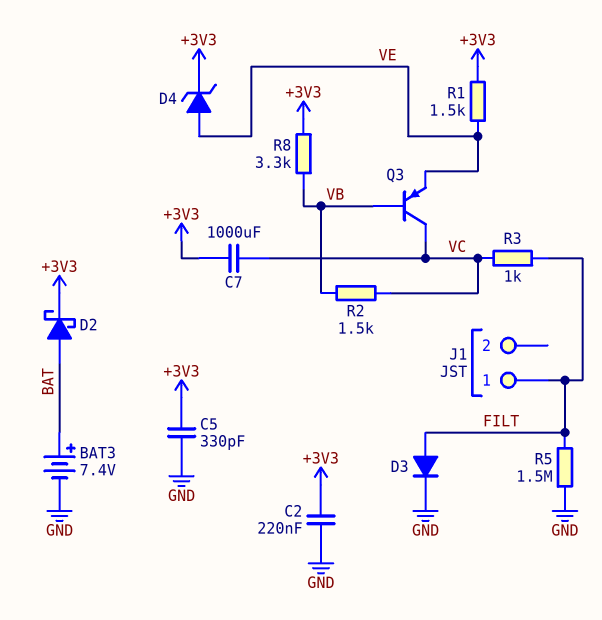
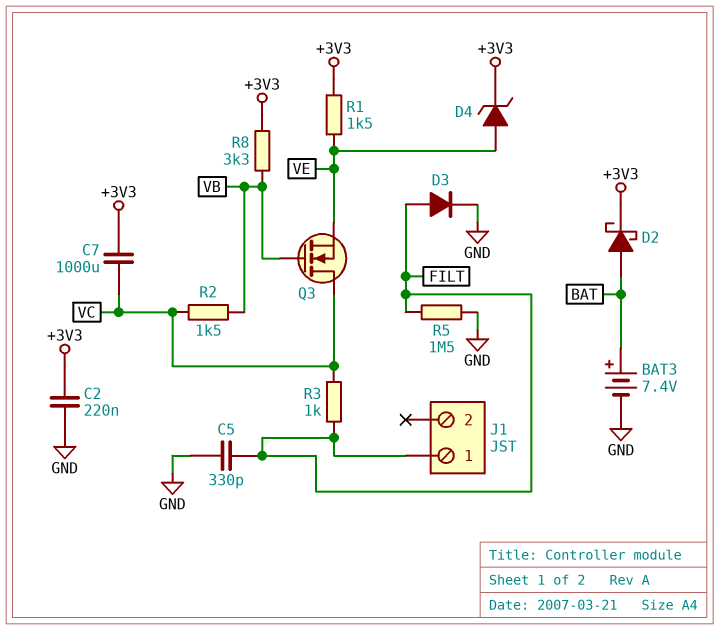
C5: 330pF (+3V3, GND) -> 330pF (FILT, GND)
Q3: PNP (B VB, C VC, E VE) -> NMOS (G VB, D VC, S VE)

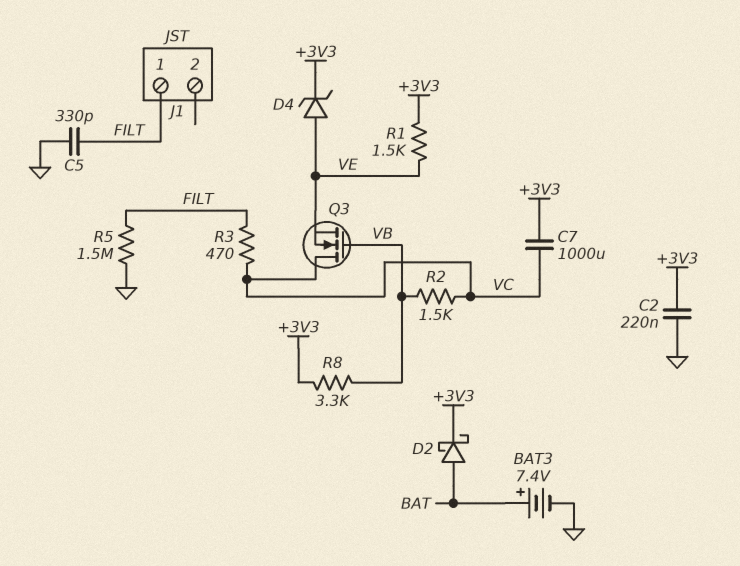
D3: diode (A FILT, K GND) -> none
R3: 1k (FILT, VC) -> 470 (FILT, VC)

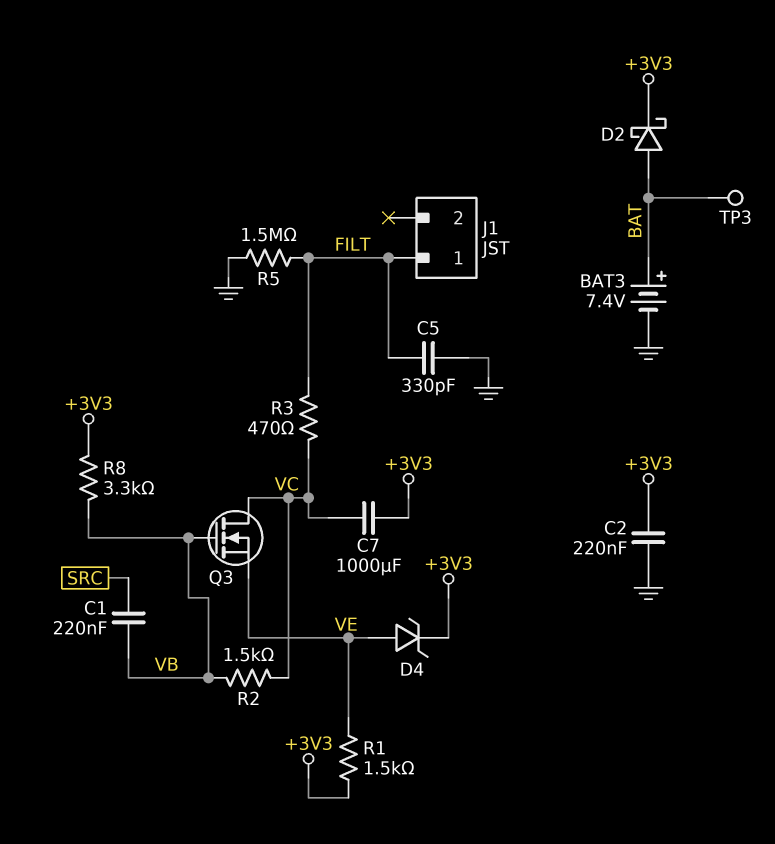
C1: none -> 220nF (SRC, VB)
TP3: none -> test point (BAT)

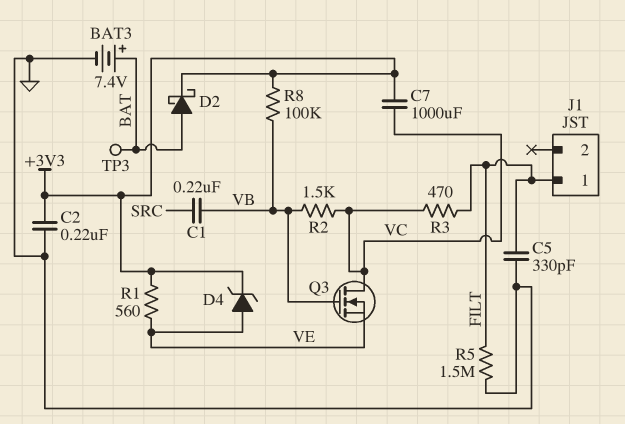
R1: 1.5k (+3V3, VE) -> 560 (+3V3, VE)
R8: 3.3k (+3V3, VB) -> 100k (+3V3, VB)

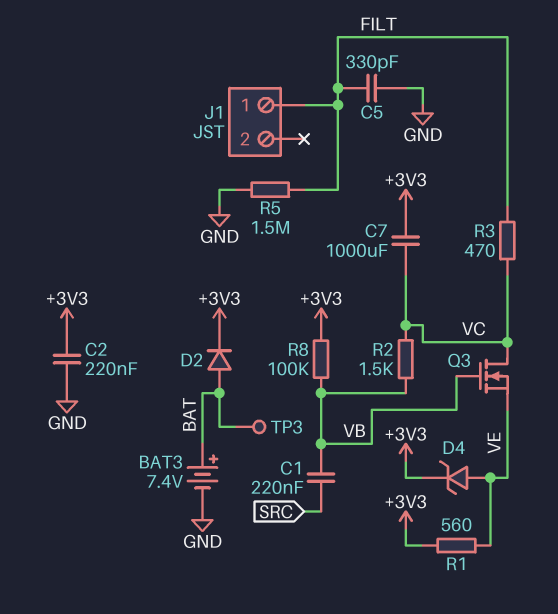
D2: schottky (A BAT, K +3V3) -> diode (A BAT, K +3V3)

